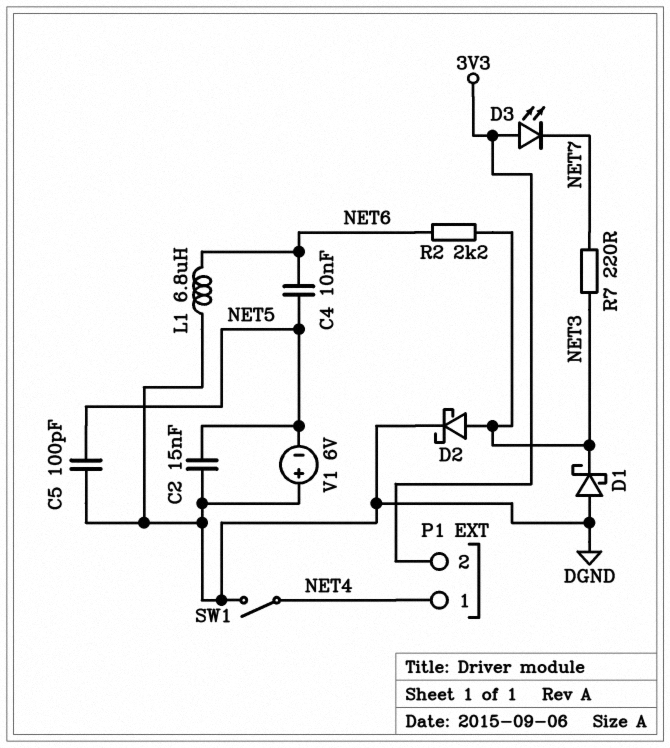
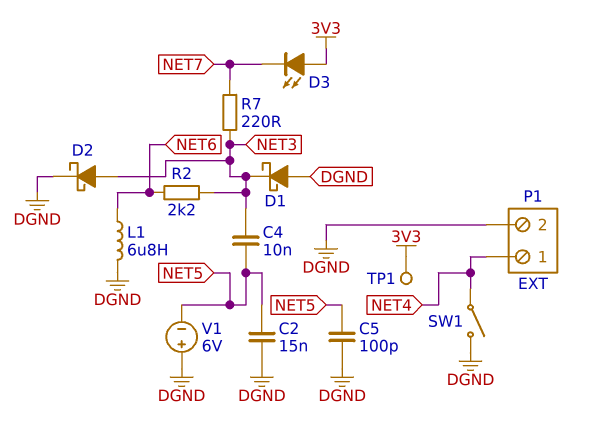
C4: 10nF (NET5, NET6) -> 10nF (NET3, NET5)
P1 pin 2: 3V3 -> DGND
TP1: none -> test point (3V3)

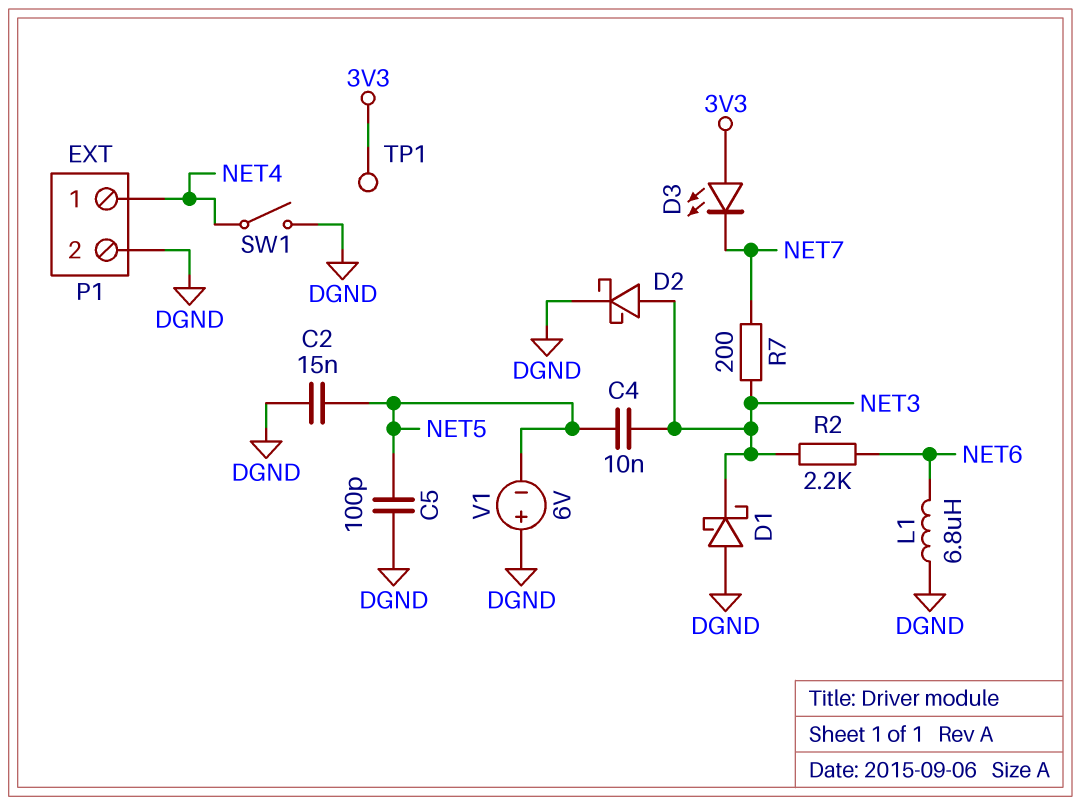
R7: 220 (NET3, NET7) -> 200 (NET3, NET7)

